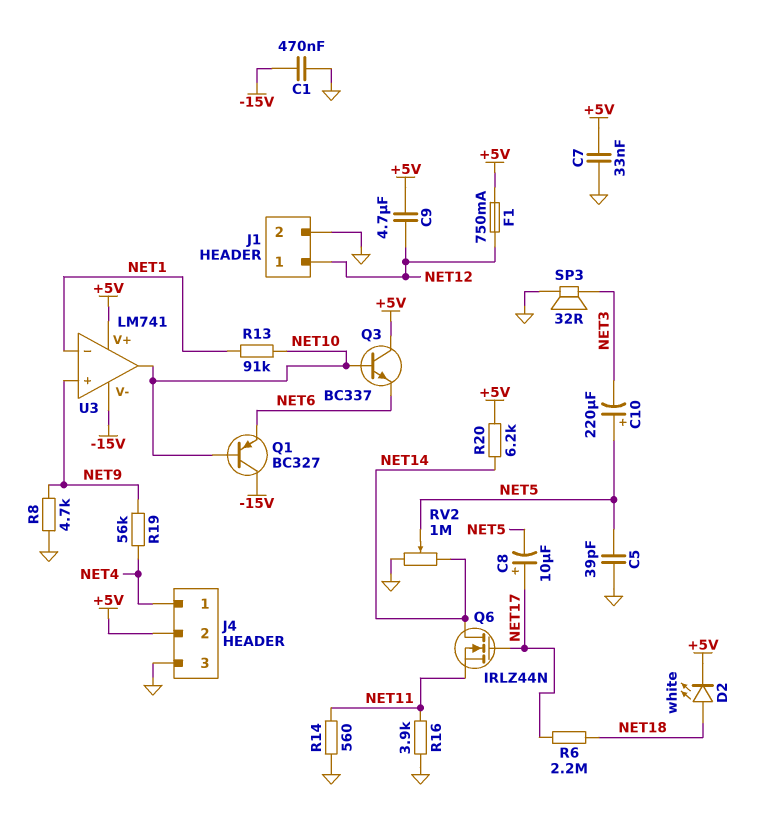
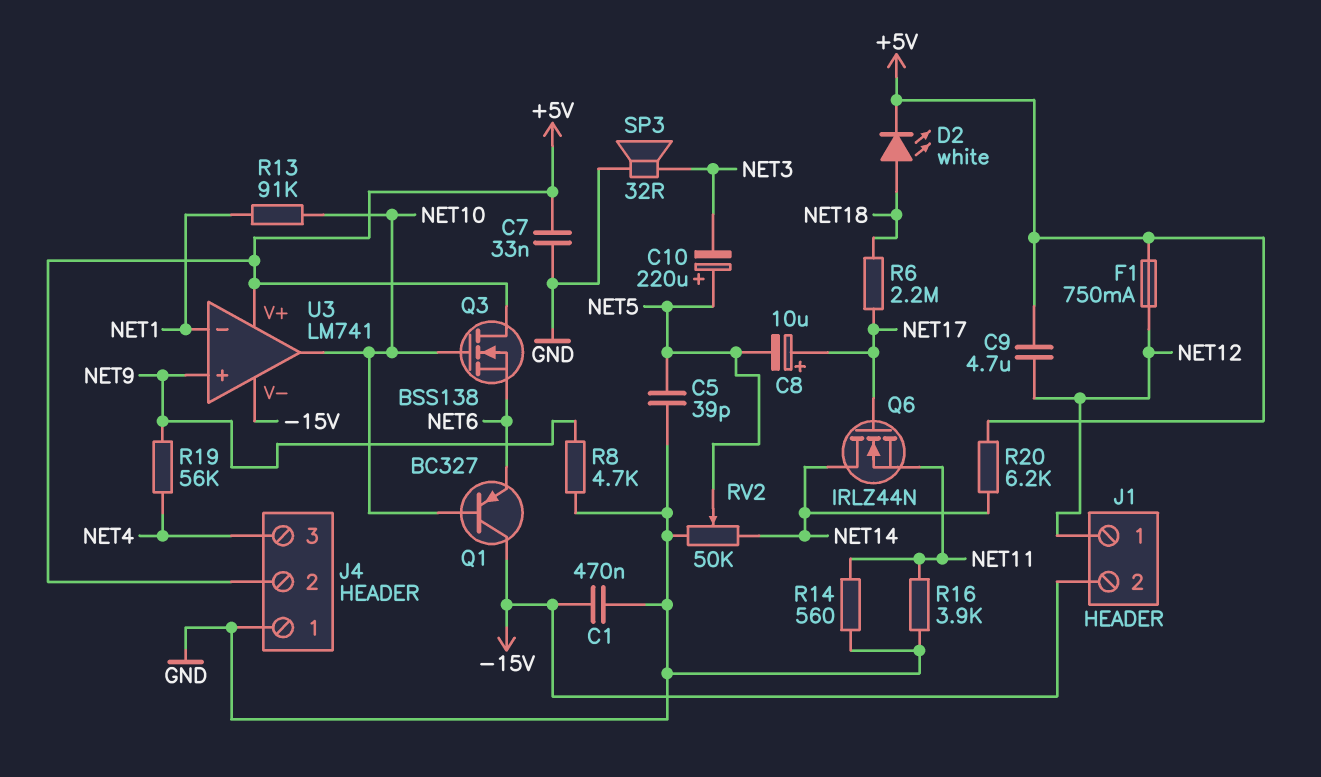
J1 pin 2: GND -> -15V
J4 pin 1: NET4 -> GND
J4 pin 3: GND -> NET4
Q3: NPN BC337 (B NET10, C +5V, E NET6) -> NMOS BSS138 (G NET10, D +5V, S NET6)
RV2: 1M (GND, NET14, wiper NET5) -> 50k (GND, NET14, wiper NET5)

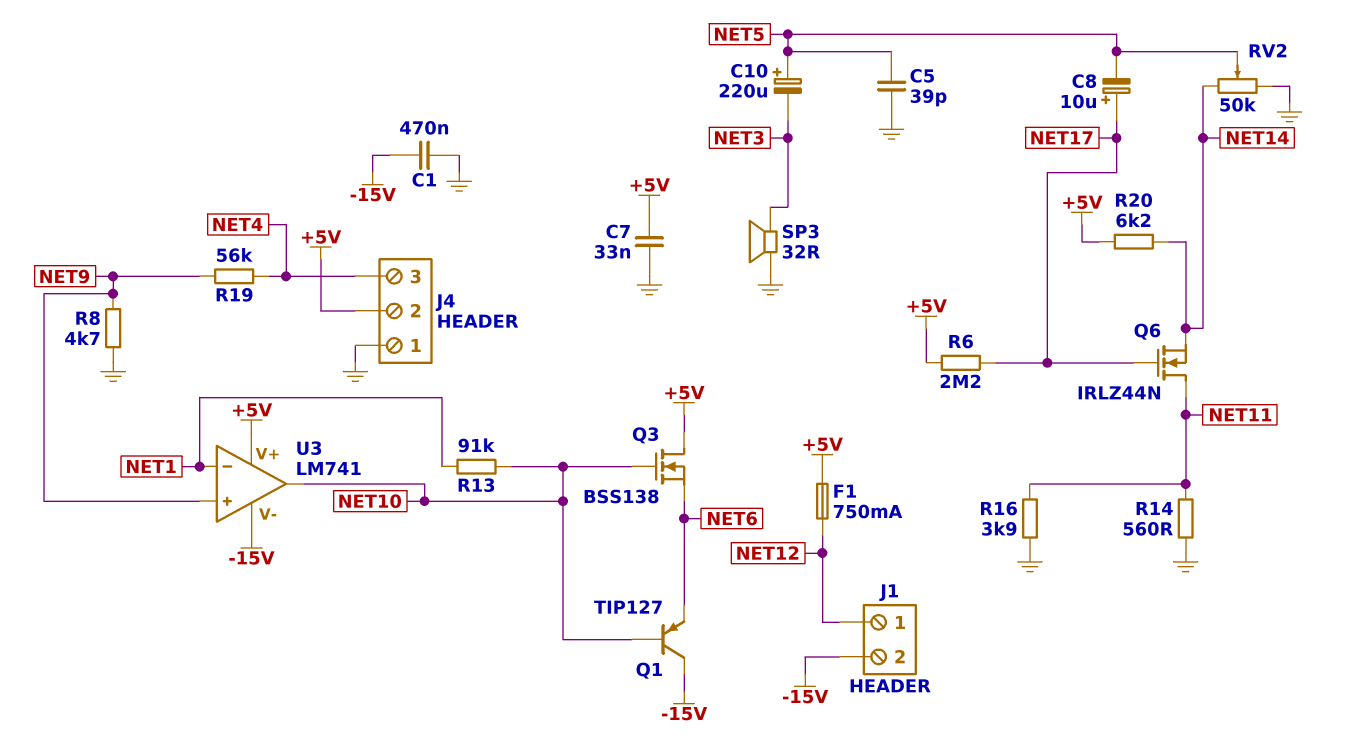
C9: 4.7uF (+5V, NET12) -> none
D2: LED white (A NET18, K +5V) -> none
Q1: PNP BC327 (B NET10, C -15V, E NET6) -> PNP TIP127 (B NET10, C -15V, E NET6)
Q6: NMOS IRLZ44N (G NET17, D NET14, S NET11) -> NMOS IRLZ44N (G NET17, D NET11, S NET14)
R6: 2.2M (NET17, NET18) -> 2.2M (+5V, NET17)

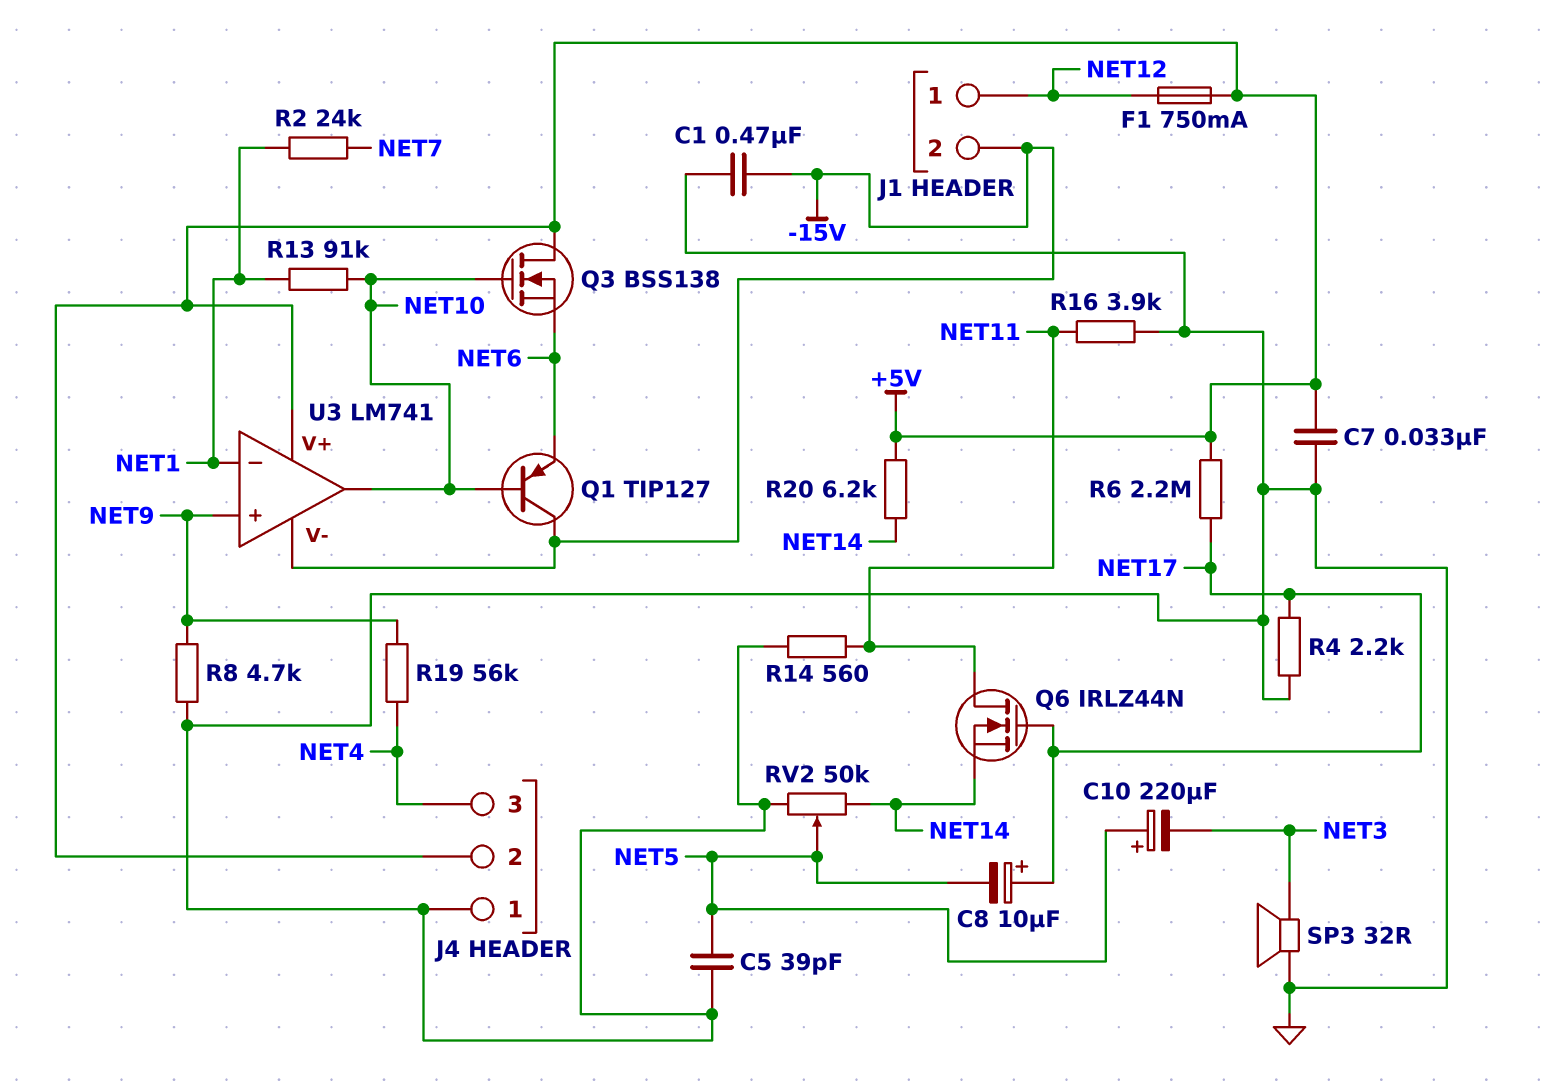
R2: none -> 24k (NET1, NET7)
R4: none -> 2.2k (GND, NET17)

